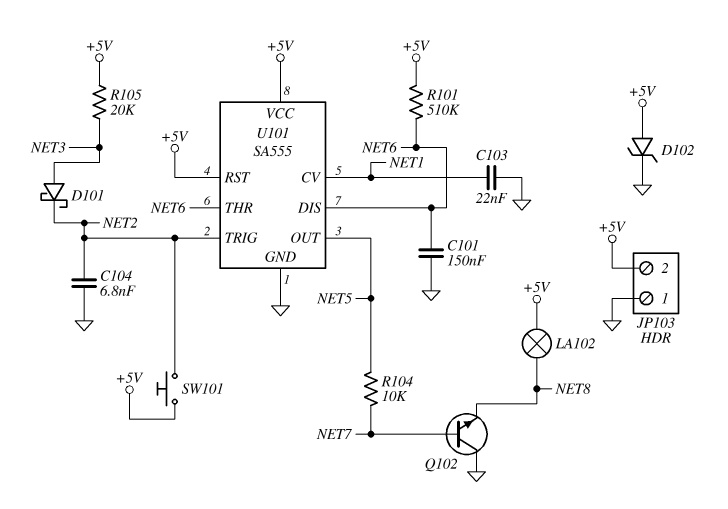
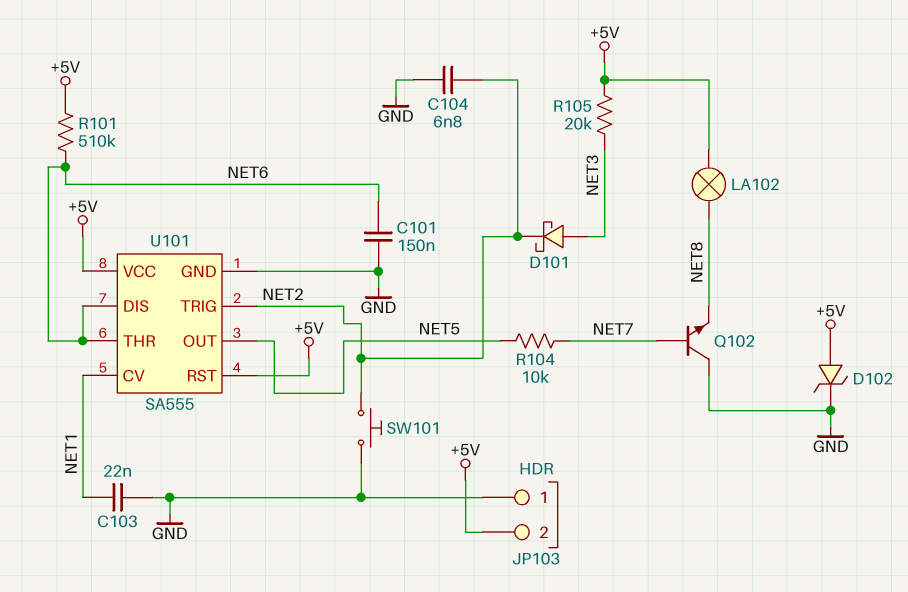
SW101: button (+5V, NET2) -> button (GND, NET2)

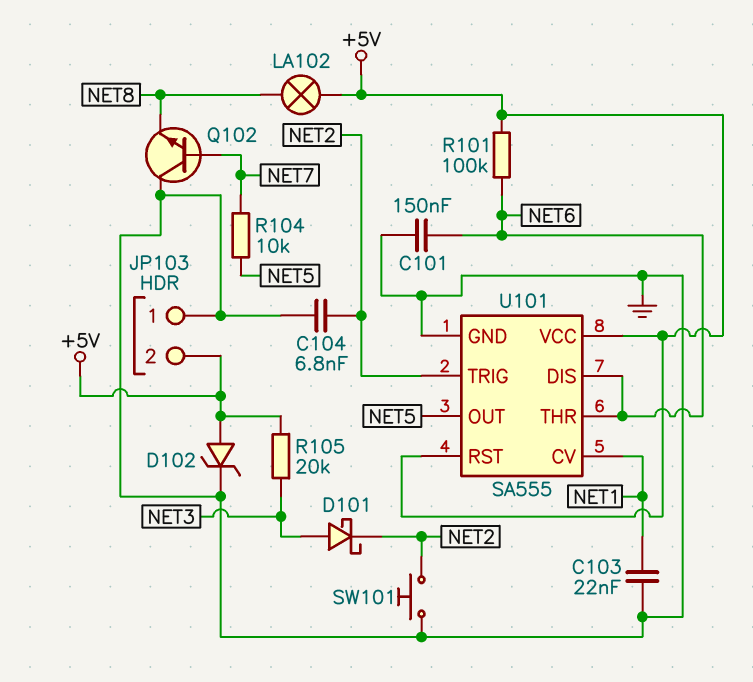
R101: 510k (+5V, NET6) -> 100k (+5V, NET6)

